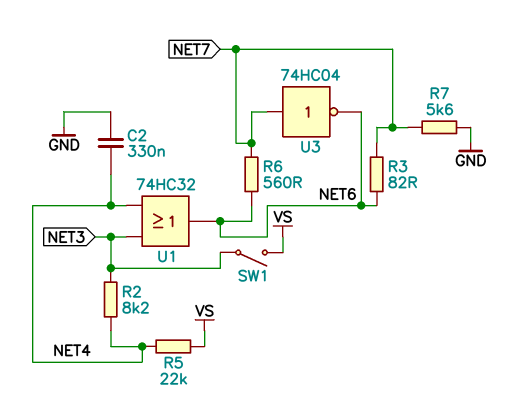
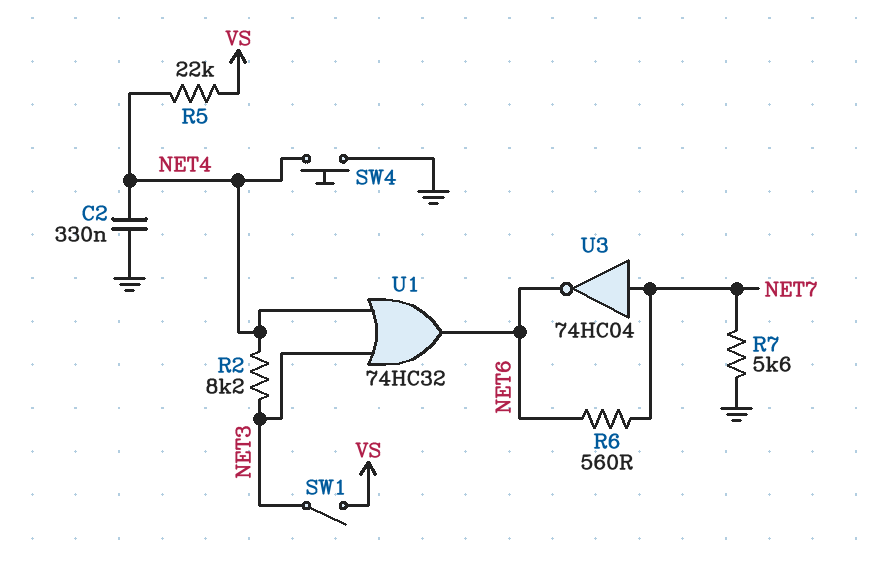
R3: 82 (NET6, NET7) -> none
SW4: none -> button (GND, NET4)

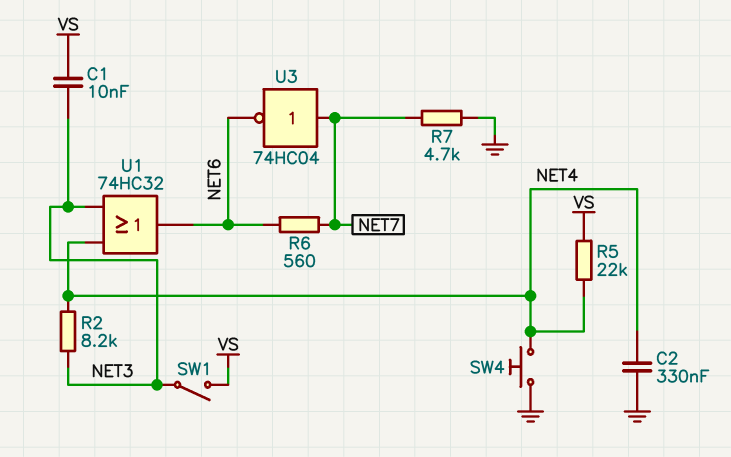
C1: none -> 10nF (NET3, VS)
R7: 5.6k (GND, NET7) -> 4.7k (GND, NET7)

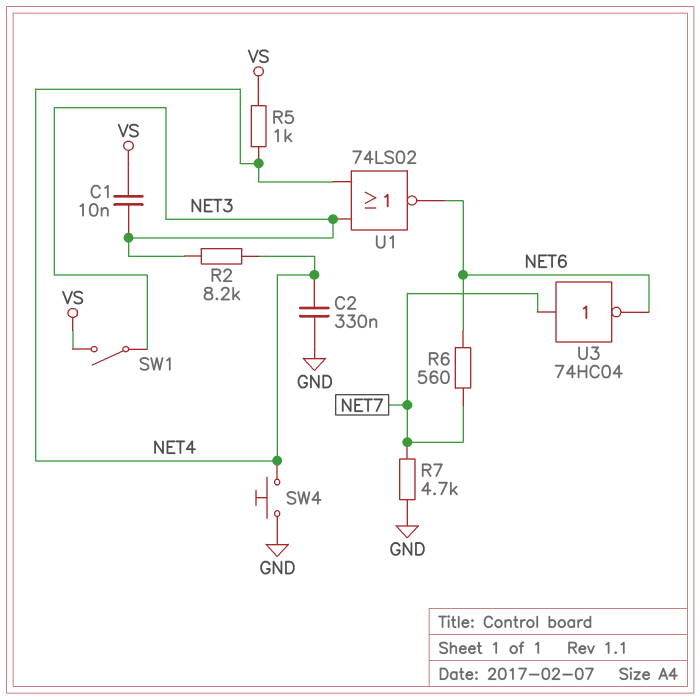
R5: 22k (NET4, VS) -> 1k (NET4, VS)
U1: OR 74HC32 (in NET3, in NET4, out NET6) -> NOR 74LS02 (in NET3, in NET4, out NET6)

